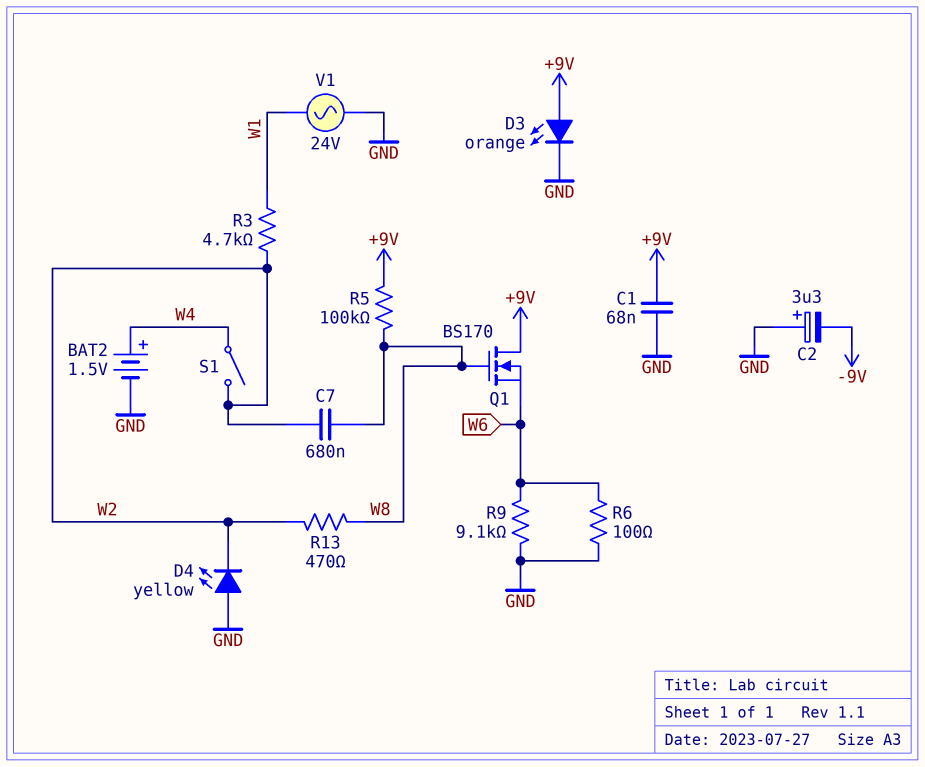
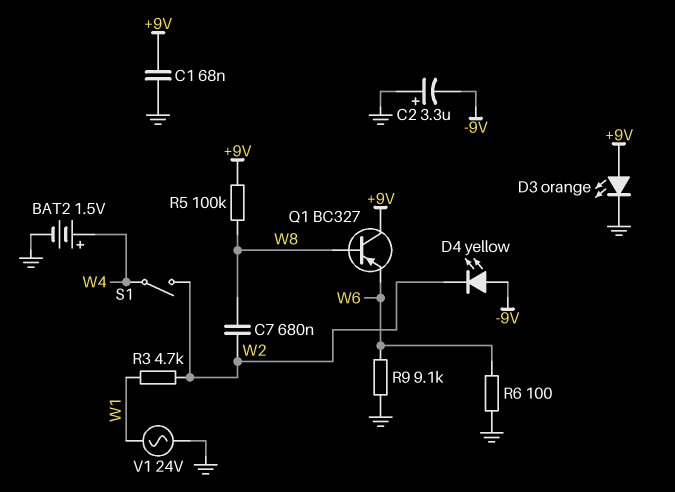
D4: LED yellow (A GND, K W2) -> LED yellow (A -9V, K W2)
Q1: NMOS BS170 (G W8, D +9V, S W6) -> PNP BC327 (B W8, C +9V, E W6)
R13: 470 (W2, W8) -> none

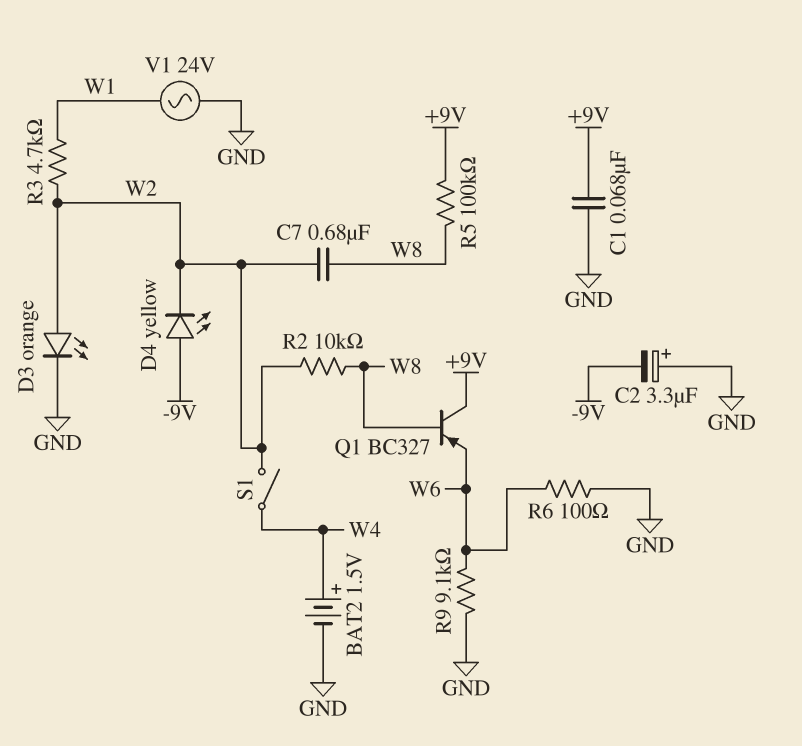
D3: LED orange (A +9V, K GND) -> LED orange (A W2, K GND)
R2: none -> 10k (W2, W8)

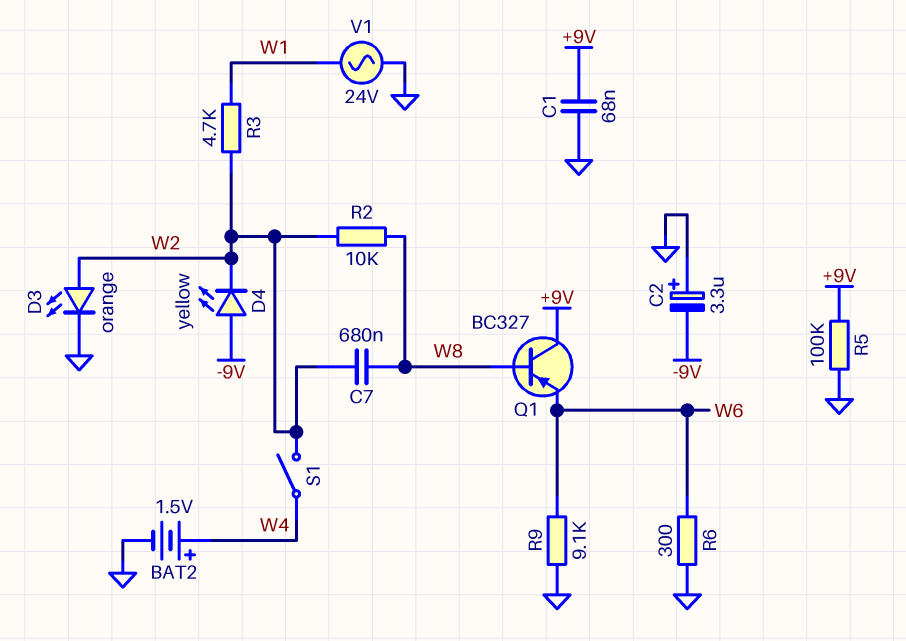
R5: 100k (+9V, W8) -> 100k (+9V, GND)
R6: 100 (GND, W6) -> 300 (GND, W6)

